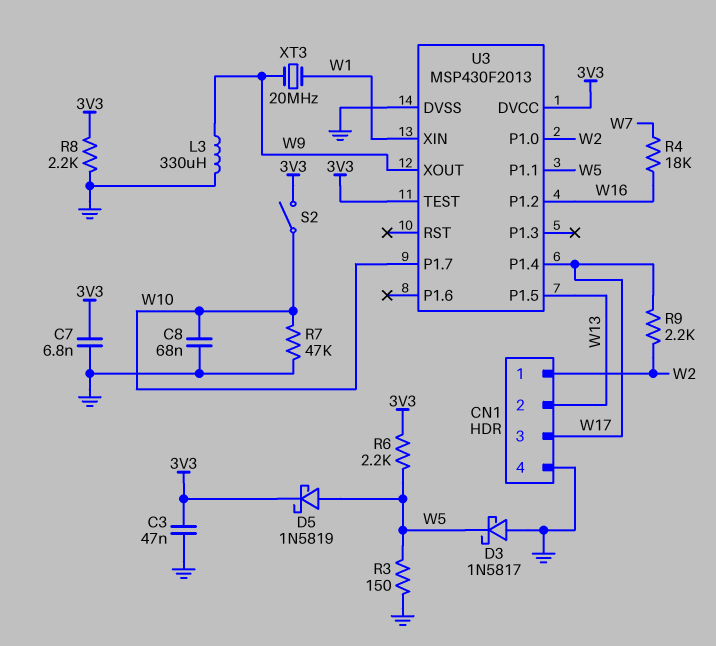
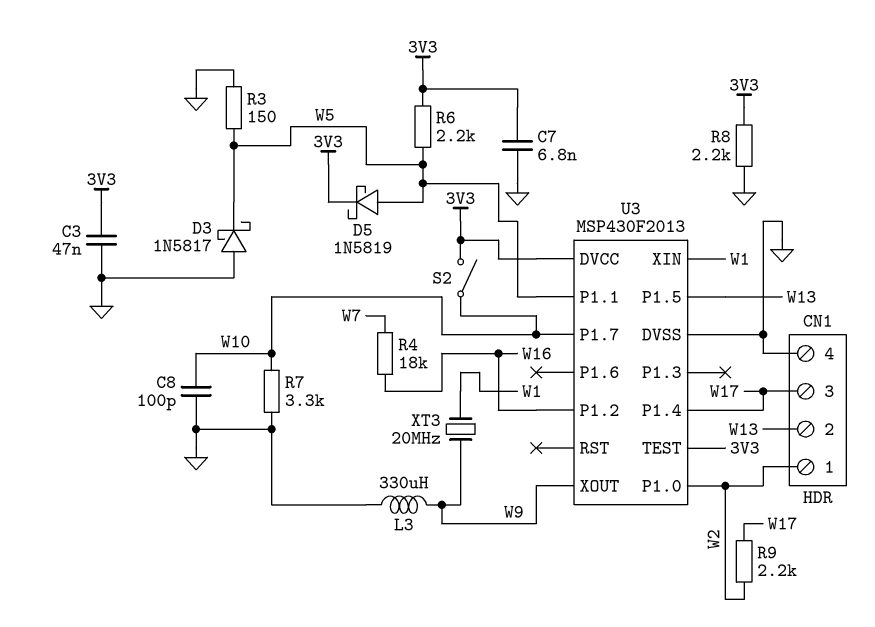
C8: 68nF (GND, W10) -> 100pF (GND, W10)
R7: 47k (GND, W10) -> 3.3k (GND, W10)

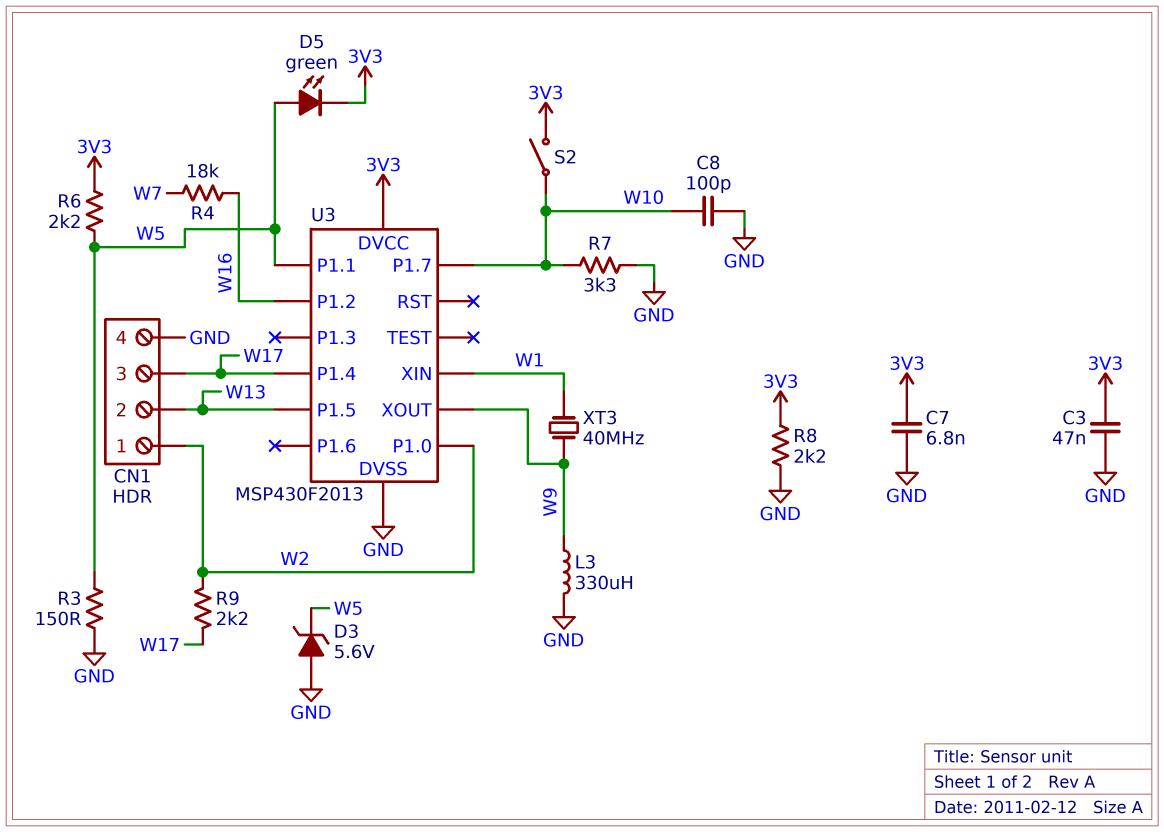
D3: schottky 1N5817 (A GND, K W5) -> zener 5.6V (A GND, K W5)
D5: schottky 1N5819 (A W5, K 3V3) -> LED green (A W5, K 3V3)
U3 pin TEST: 3V3 -> none
XT3: 20MHz (W1, W9) -> 40MHz (W1, W9)

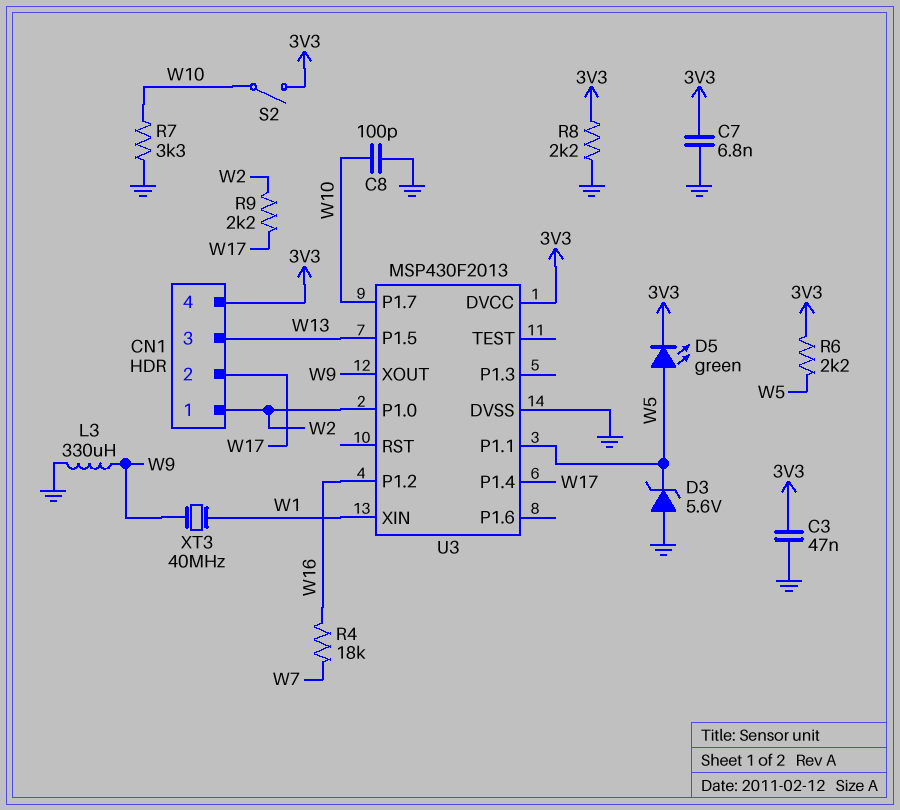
CN1 pin 2: W13 -> W17
CN1 pin 3: W17 -> W13
CN1 pin 4: GND -> 3V3
R3: 150 (GND, W5) -> none

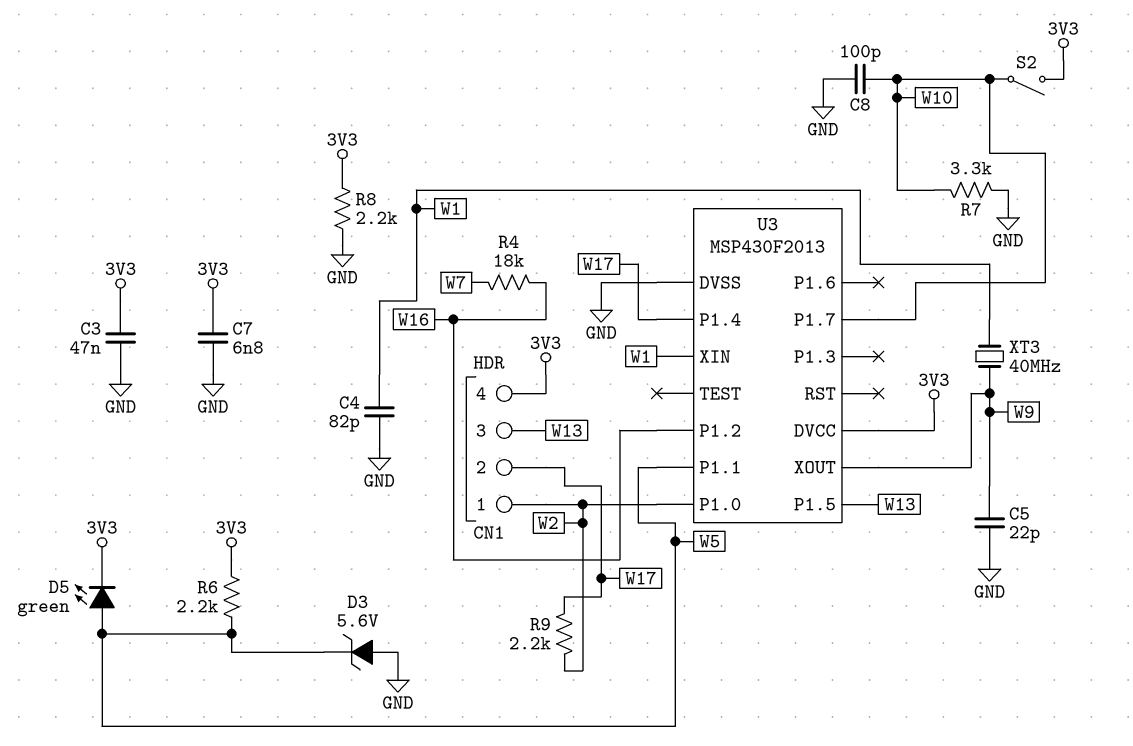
C4: none -> 82pF (GND, W1)
C5: none -> 22pF (GND, W9)
L3: 330uH (GND, W9) -> none

